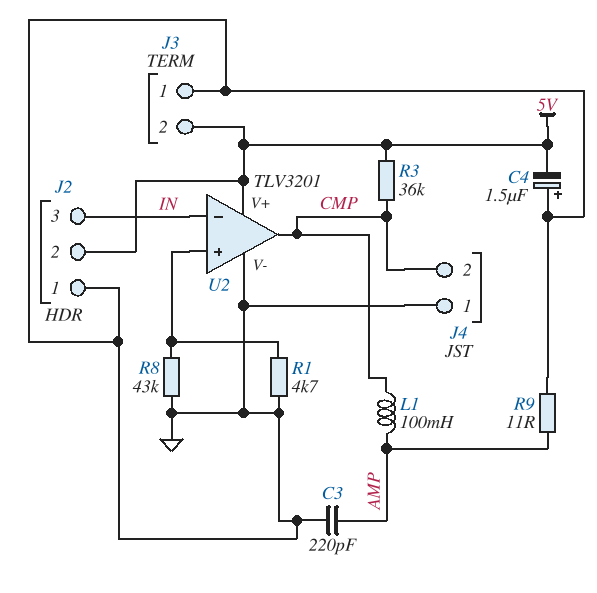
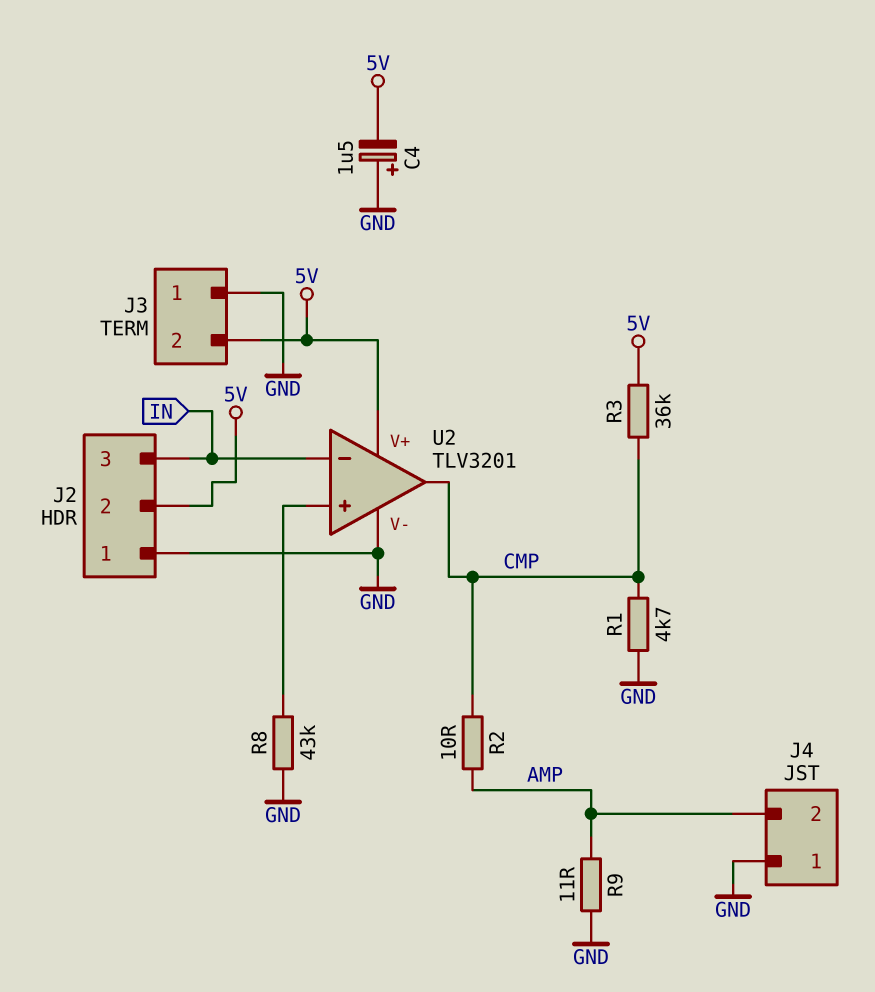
C3: 220pF (AMP, GND) -> none
J4 pin 2: CMP -> AMP
L1: 100mH (AMP, CMP) -> none
R1: 4.7k (GND, U2/in+) -> 4.7k (CMP, GND)
R2: none -> 10 (AMP, CMP)

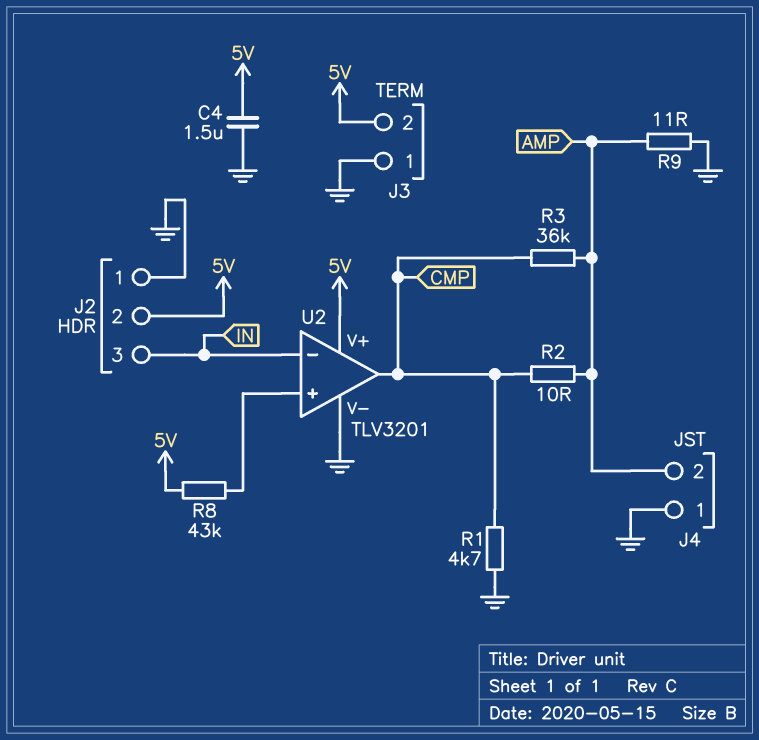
C4: 1.5uF (plus GND, minus 5V) -> 1.5uF (5V, GND)
R3: 36k (5V, CMP) -> 36k (AMP, CMP)
R8: 43k (GND, U2/in+) -> 43k (5V, U2/in+)

